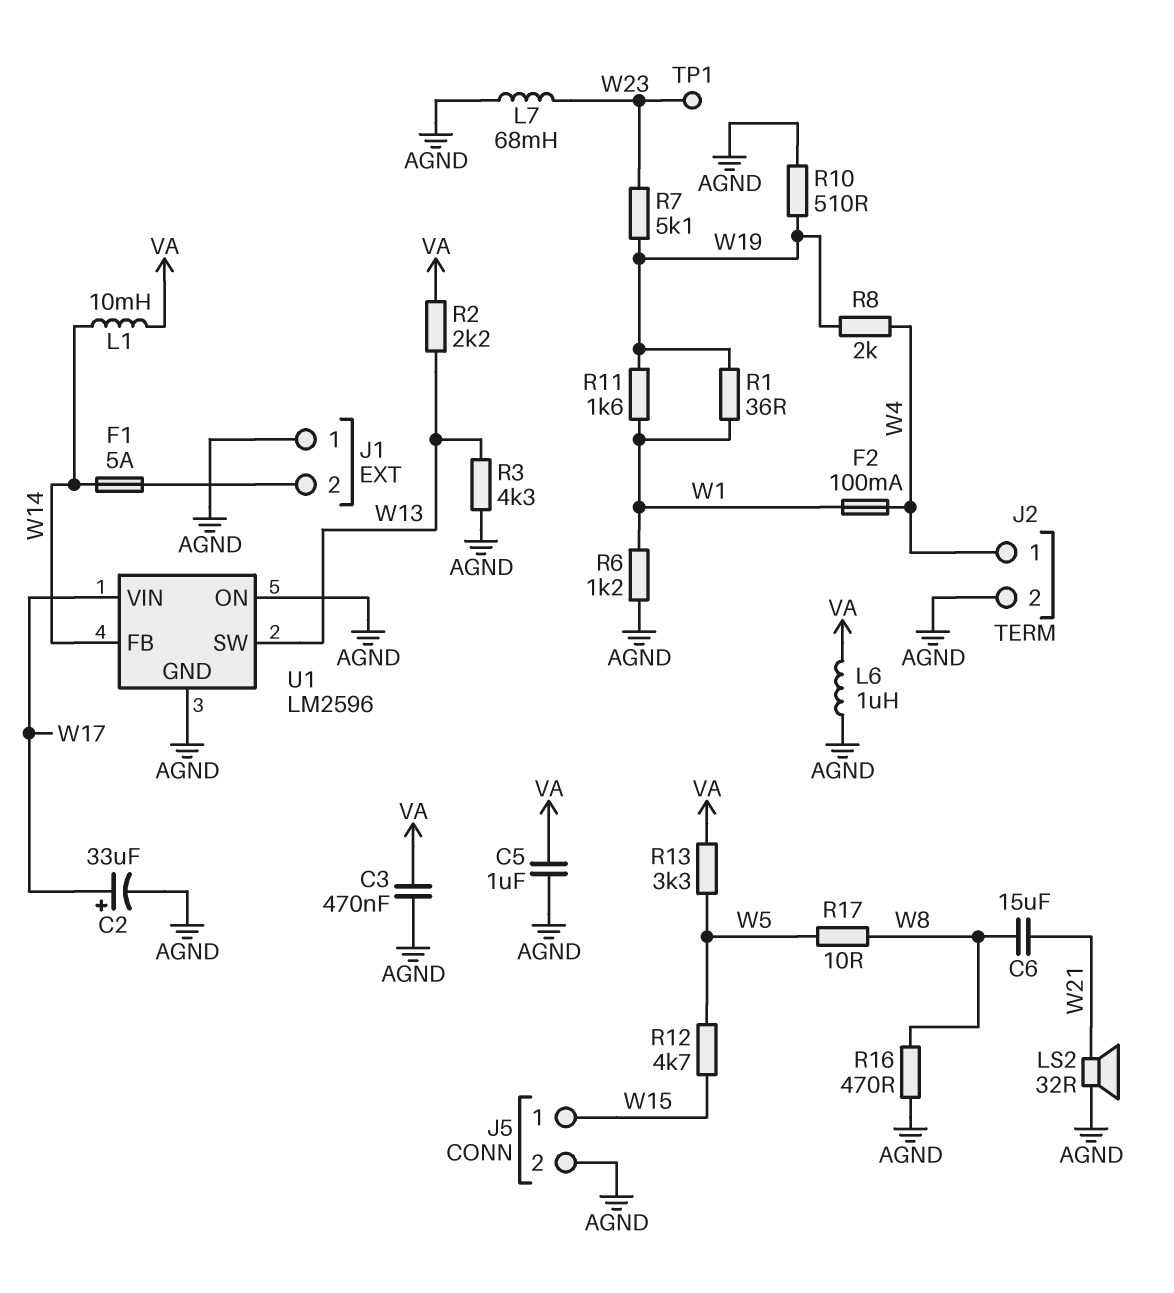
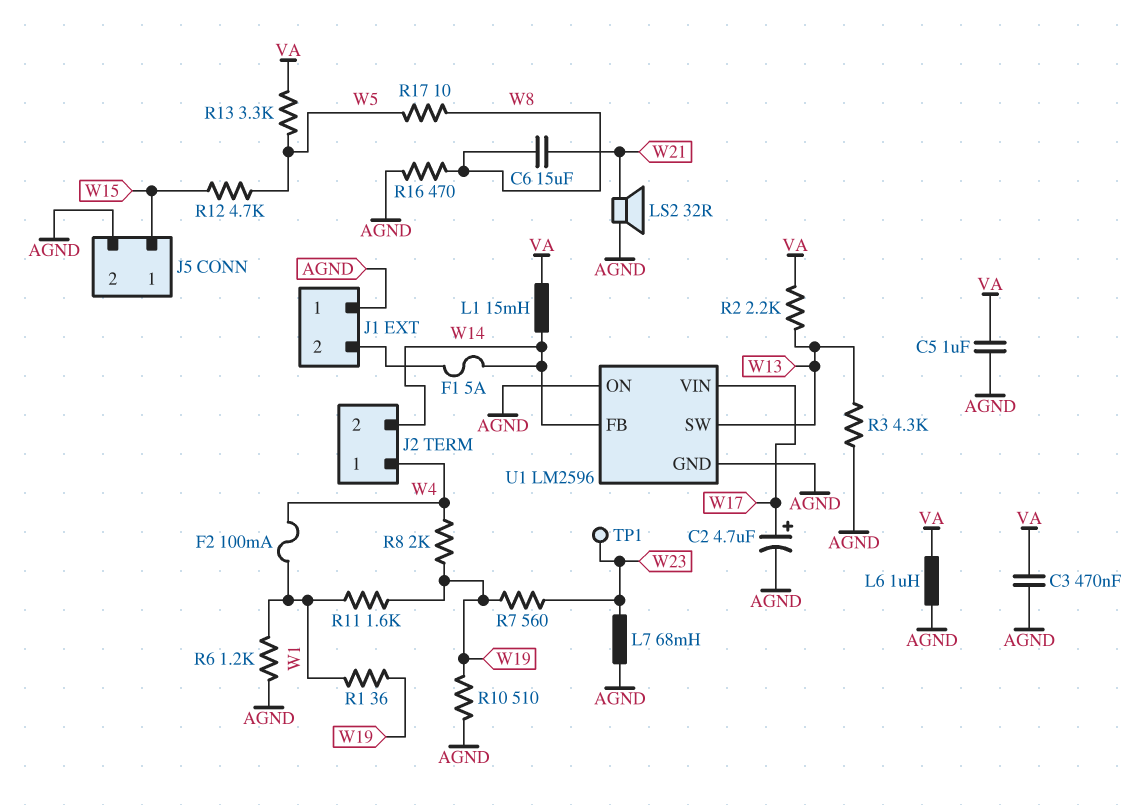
C2: 33uF (plus W17, minus AGND) -> 4.7uF (plus W17, minus AGND)
J2 pin 2: AGND -> W14
L1: 10mH (VA, W14) -> 15mH (VA, W14)
R7: 5.1k (W19, W23) -> 560 (W19, W23)

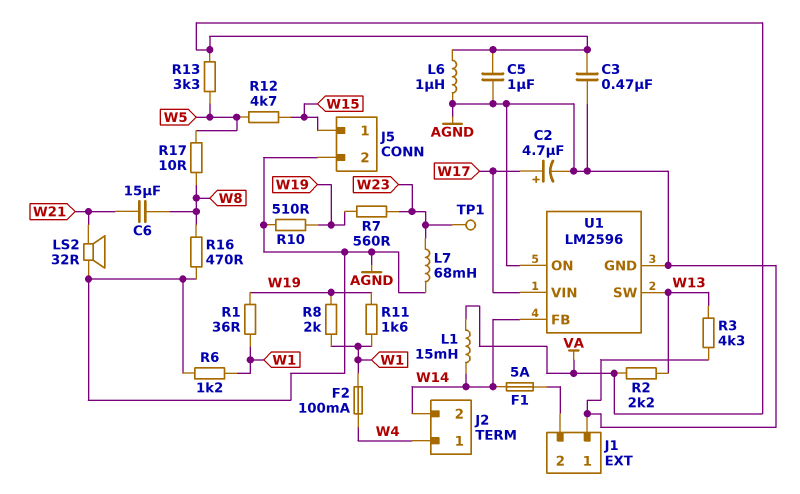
R8: 2k (W4, W19) -> 2k (W1, W19)

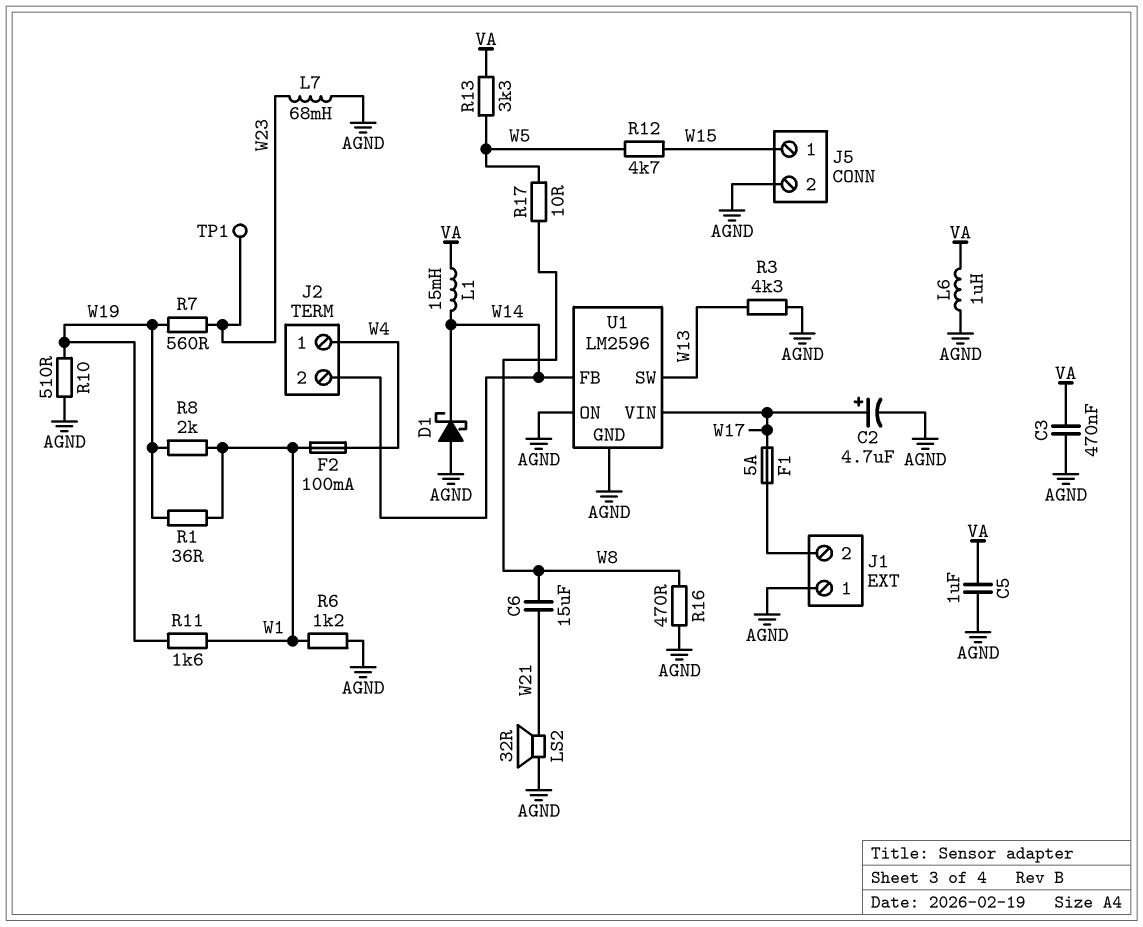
D1: none -> schottky (A AGND, K W14)
F1: 5A (J1/2, W14) -> 5A (J1/2, W17)
R2: 2.2k (VA, W13) -> none

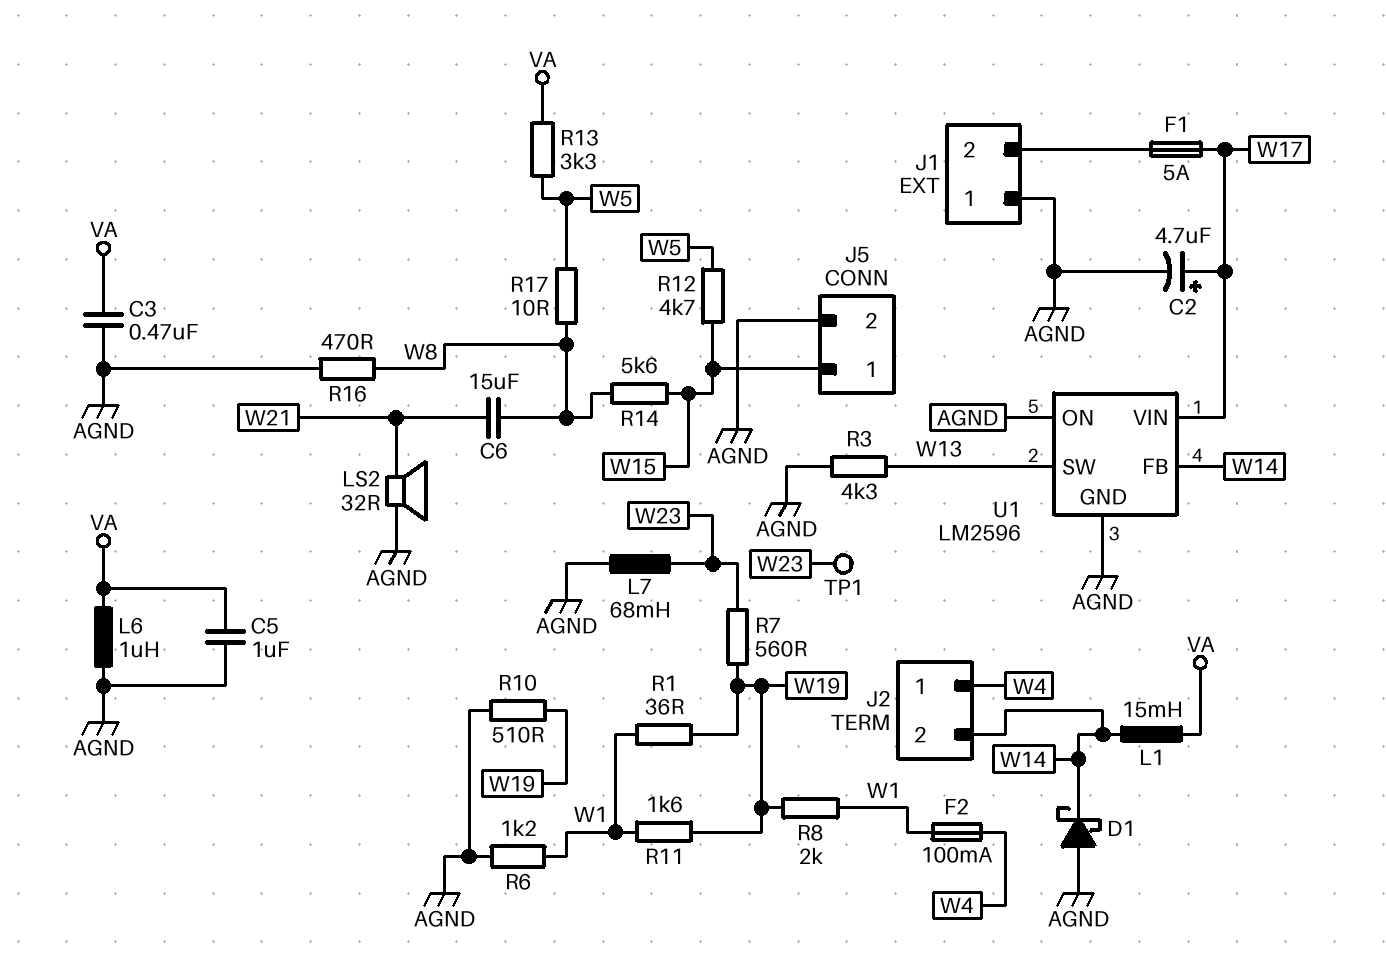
R14: none -> 5.6k (W8, W15)

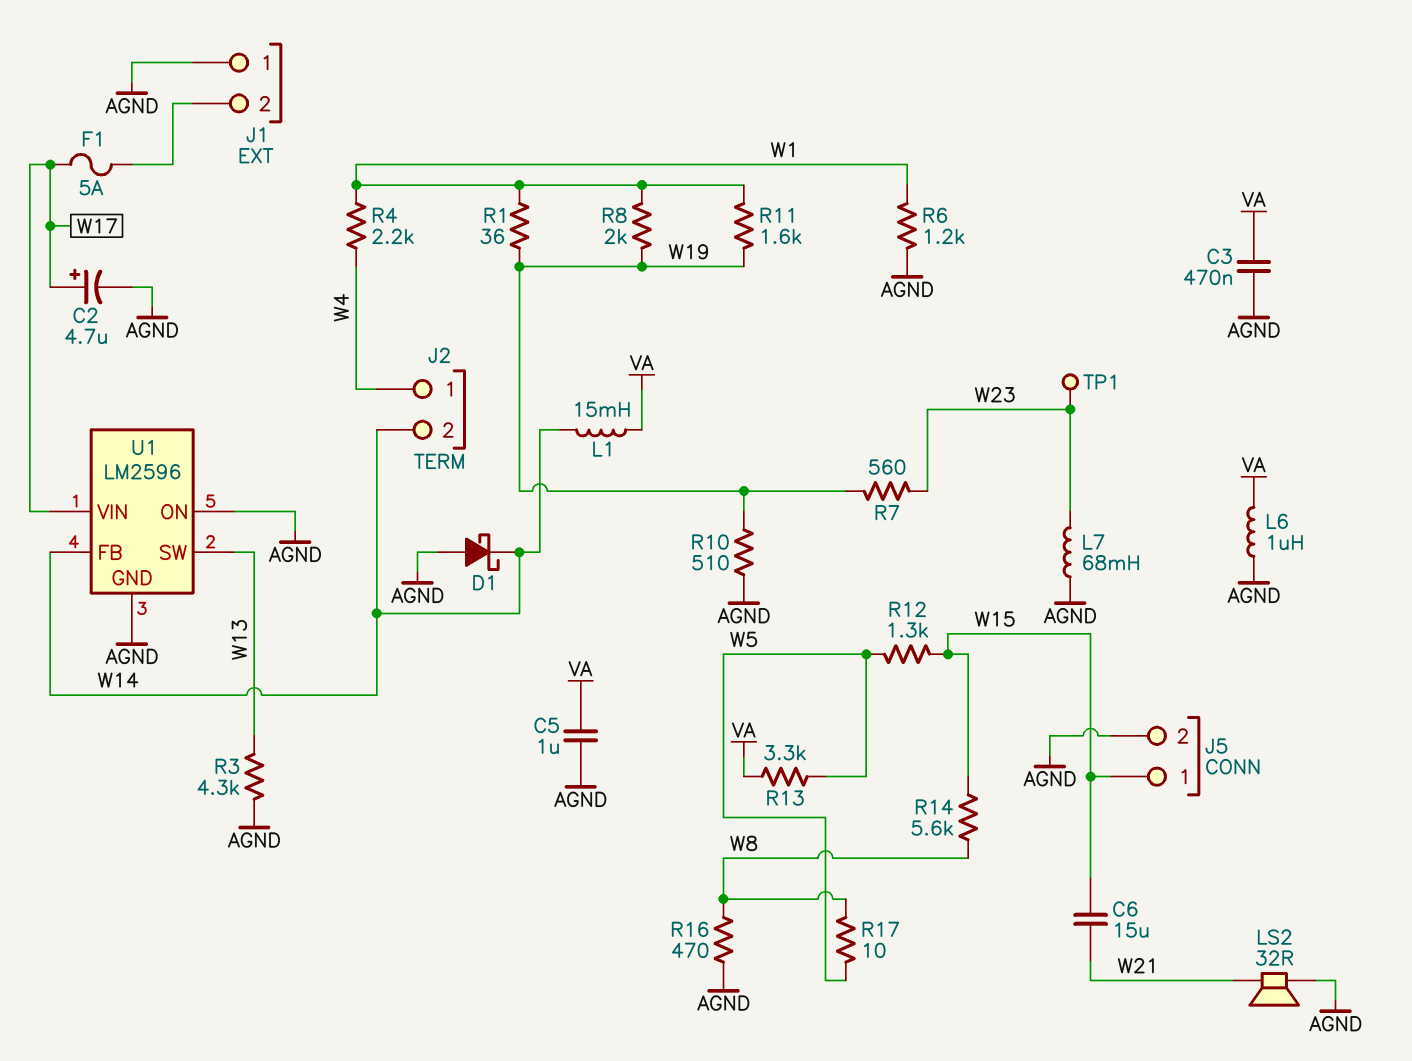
C6: 15uF (W8, W21) -> 15uF (W15, W21)
F2: 100mA (W1, W4) -> none
R4: none -> 2.2k (W1, W4)
R12: 4.7k (W5, W15) -> 1.3k (W5, W15)

